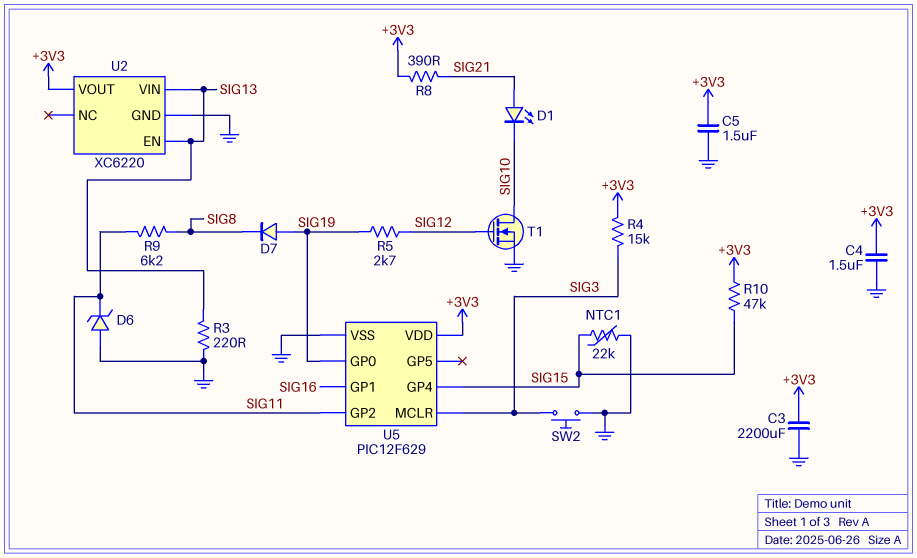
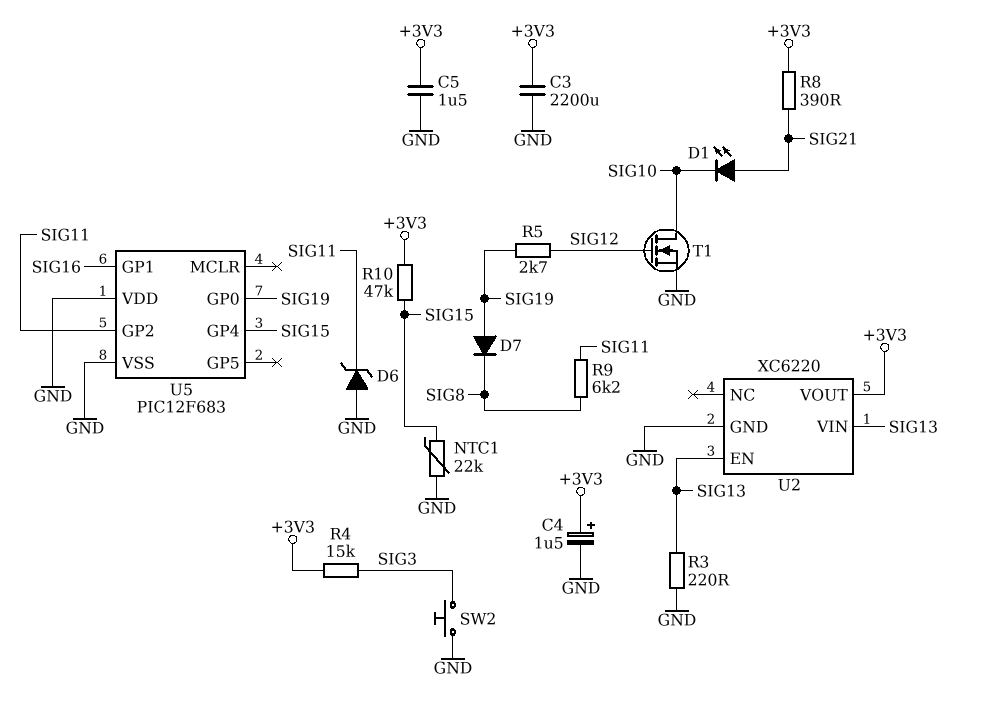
C4: 1.5uF (+3V3, GND) -> 1.5uF (plus +3V3, minus GND)
U5: PIC12F629 -> PIC12F683
U5 pin MCLR: SIG3 -> none
U5 pin VDD: +3V3 -> GND

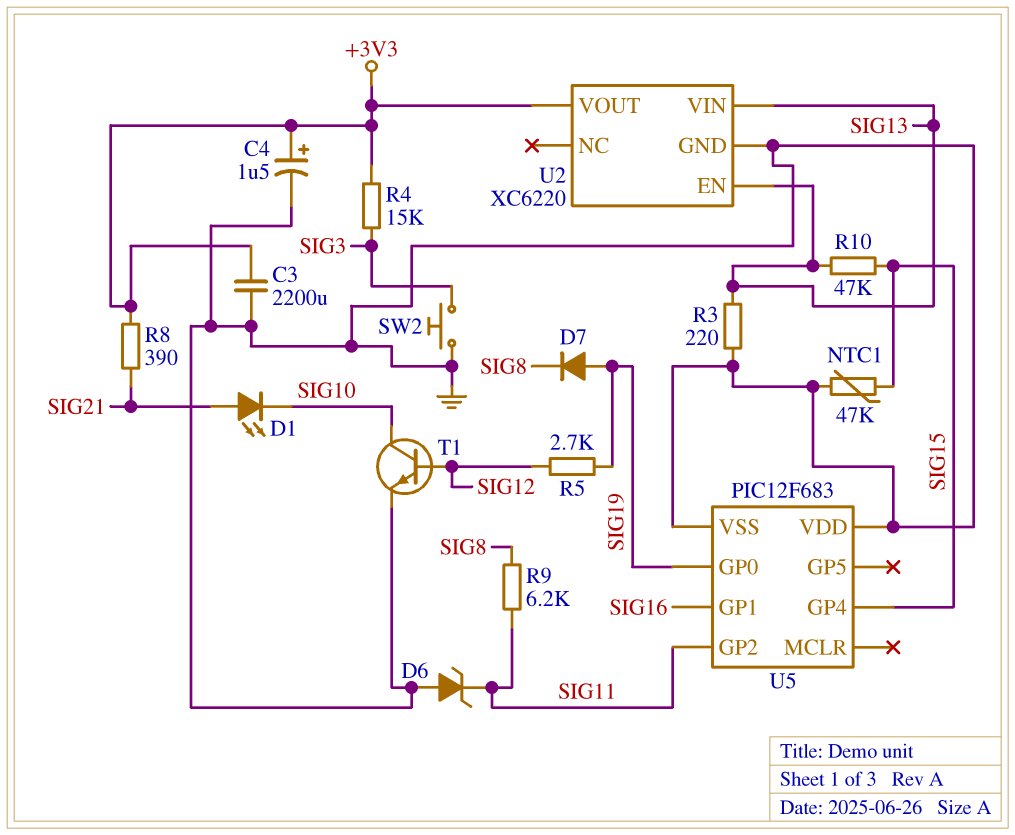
C5: 1.5uF (+3V3, GND) -> none
NTC1: 22k (GND, SIG15) -> 47k (GND, SIG15)
R10: 47k (+3V3, SIG15) -> 47k (SIG13, SIG15)
T1: NMOS (G SIG12, D SIG10, S GND) -> NPN (B SIG12, C SIG10, E GND)

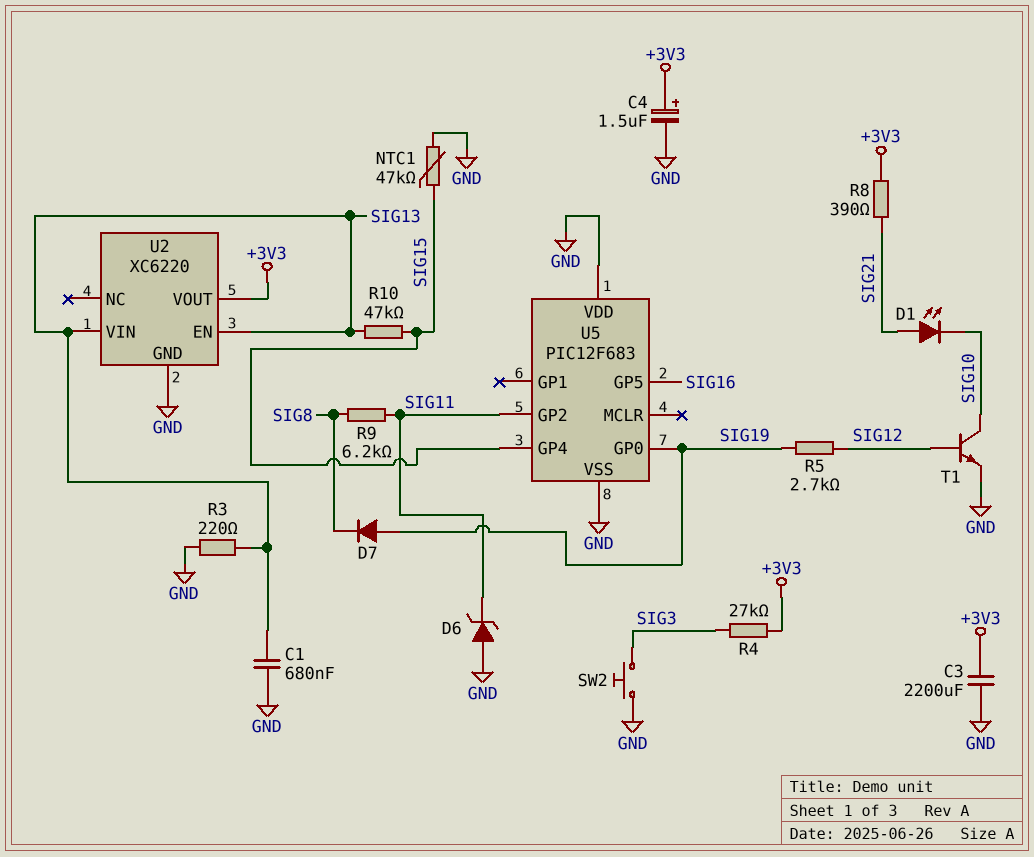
C1: none -> 680nF (GND, SIG13)
R4: 15k (+3V3, SIG3) -> 27k (+3V3, SIG3)
U5 pin GP1: SIG16 -> none
U5 pin GP5: none -> SIG16

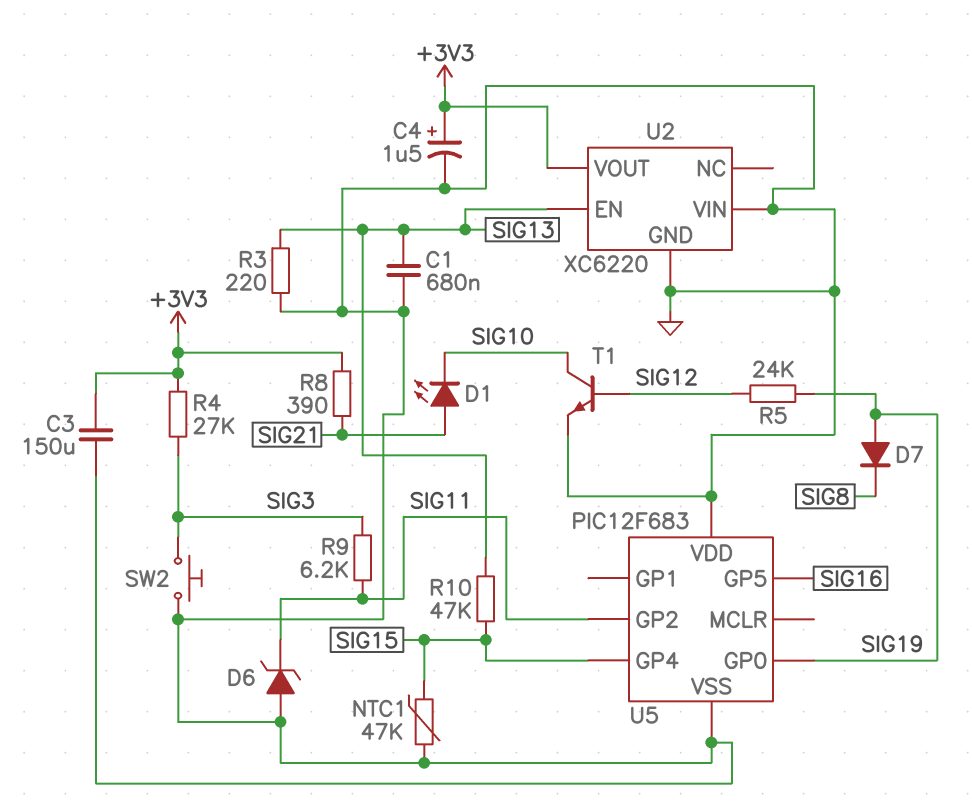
C3: 2200uF (+3V3, GND) -> 150uF (+3V3, GND)
R5: 2.7k (SIG12, SIG19) -> 24k (SIG12, SIG19)
R9: 6.2k (SIG8, SIG11) -> 6.2k (SIG3, SIG11)
U2 pin VIN: SIG13 -> GND

